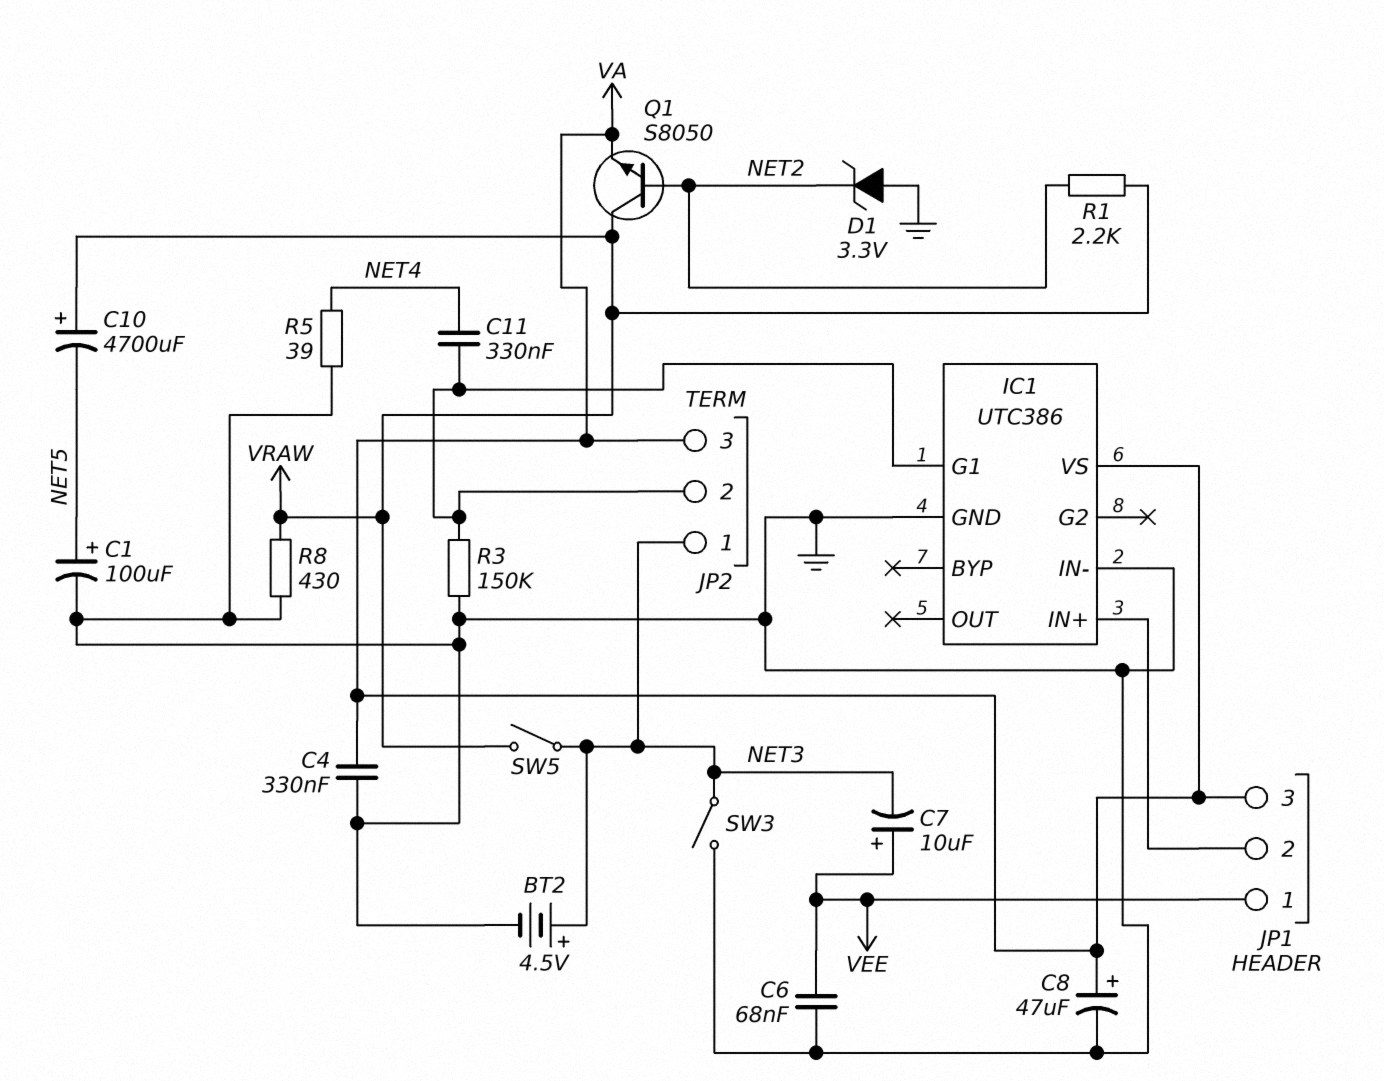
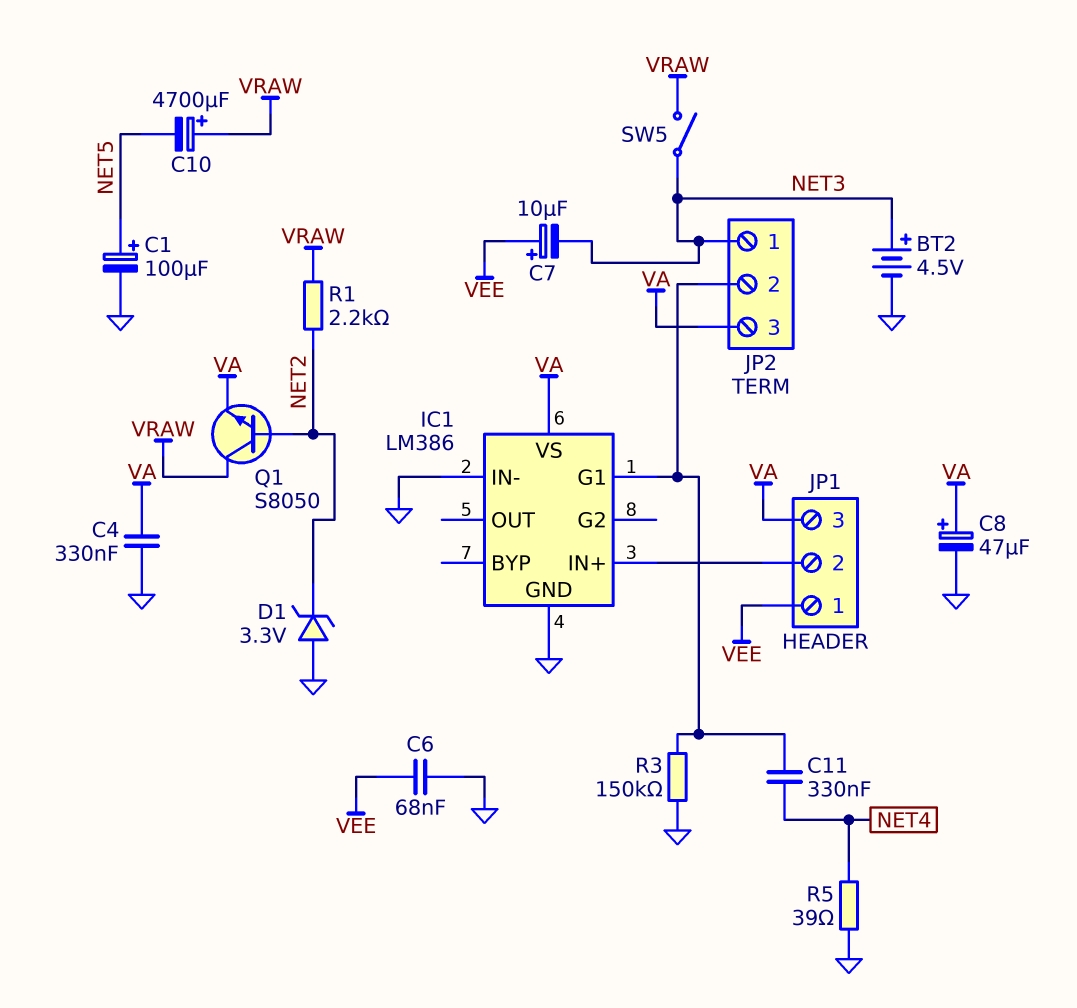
IC1: UTC386 -> LM386
R8: 430 (GND, VRAW) -> none
SW3: switch (GND, NET3) -> none

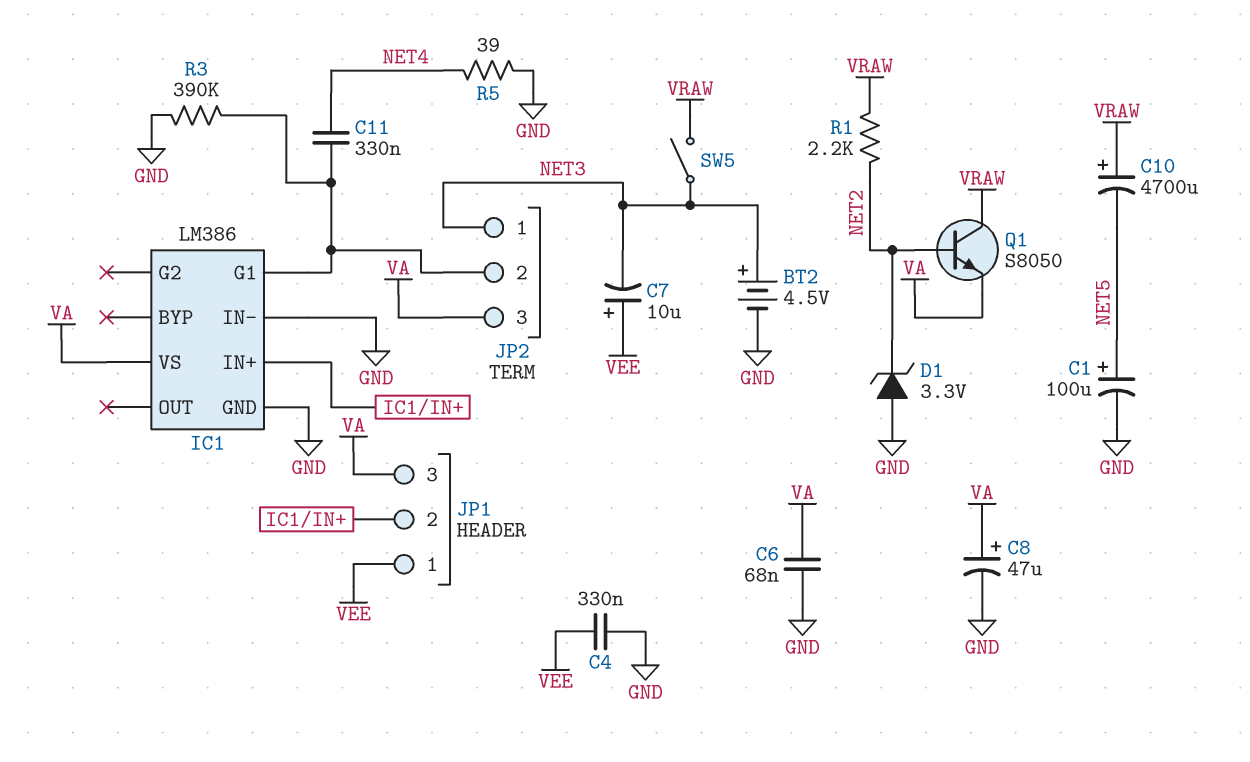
C4: 330nF (GND, VA) -> 330nF (GND, VEE)
C6: 68nF (GND, VEE) -> 68nF (GND, VA)
R3: 150k (GND, IC1/G1) -> 390k (GND, IC1/G1)

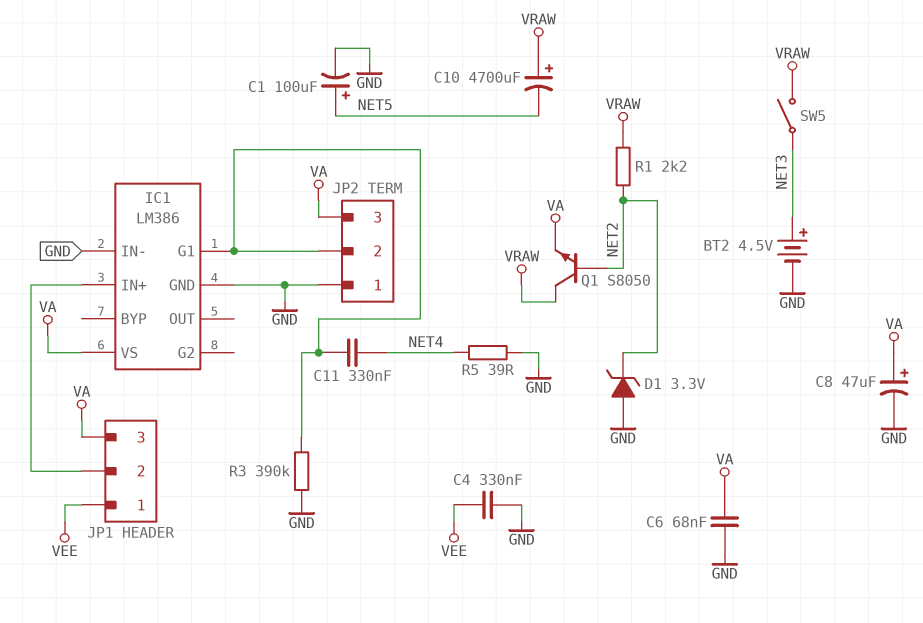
C7: 10uF (plus VEE, minus NET3) -> none
JP2 pin 1: NET3 -> GND

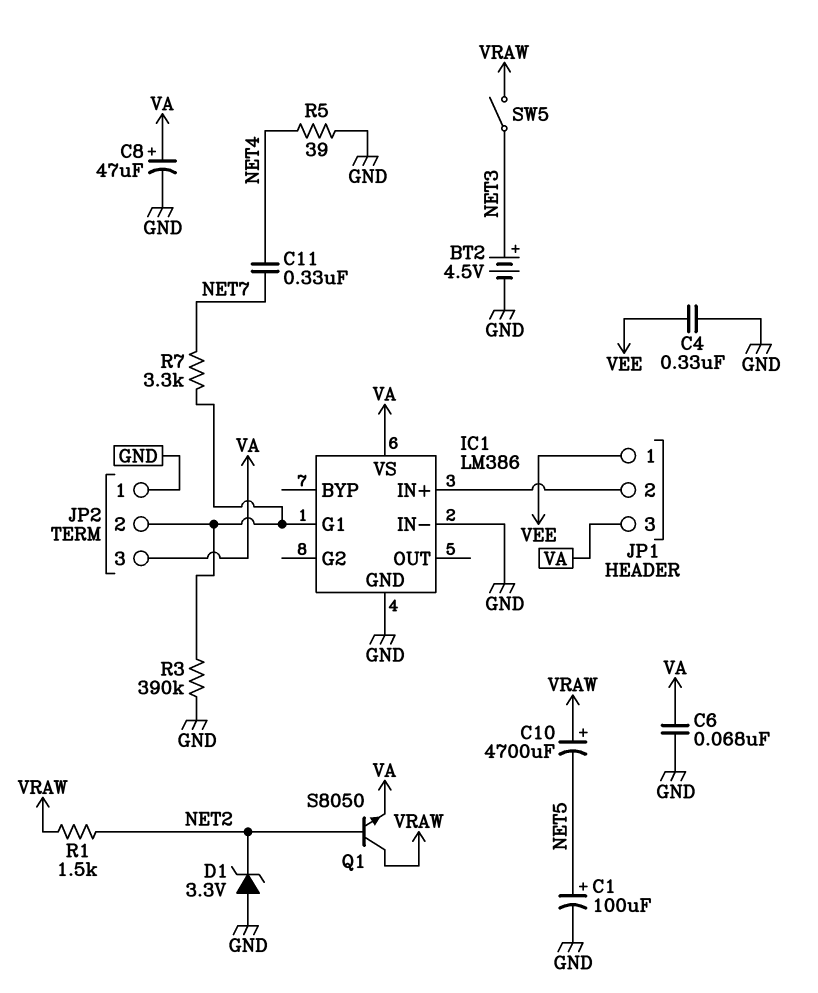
C11: 330nF (IC1/G1, NET4) -> 330nF (NET4, NET7)
R1: 2.2k (NET2, VRAW) -> 1.5k (NET2, VRAW)
R7: none -> 3.3k (IC1/G1, NET7)

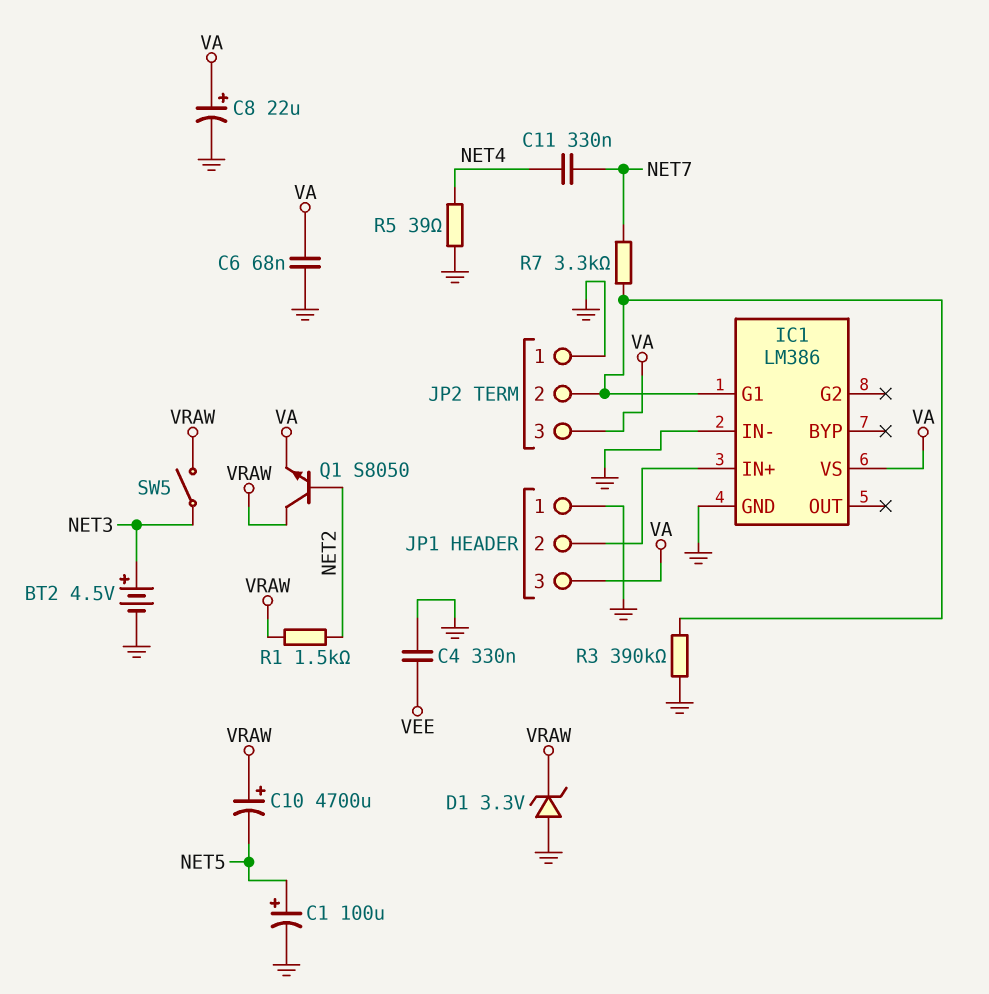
C8: 47uF (plus VA, minus GND) -> 22uF (plus VA, minus GND)
D1: zener 3.3V (A GND, K NET2) -> zener 3.3V (A GND, K VRAW)
JP1 pin 1: VEE -> GND

